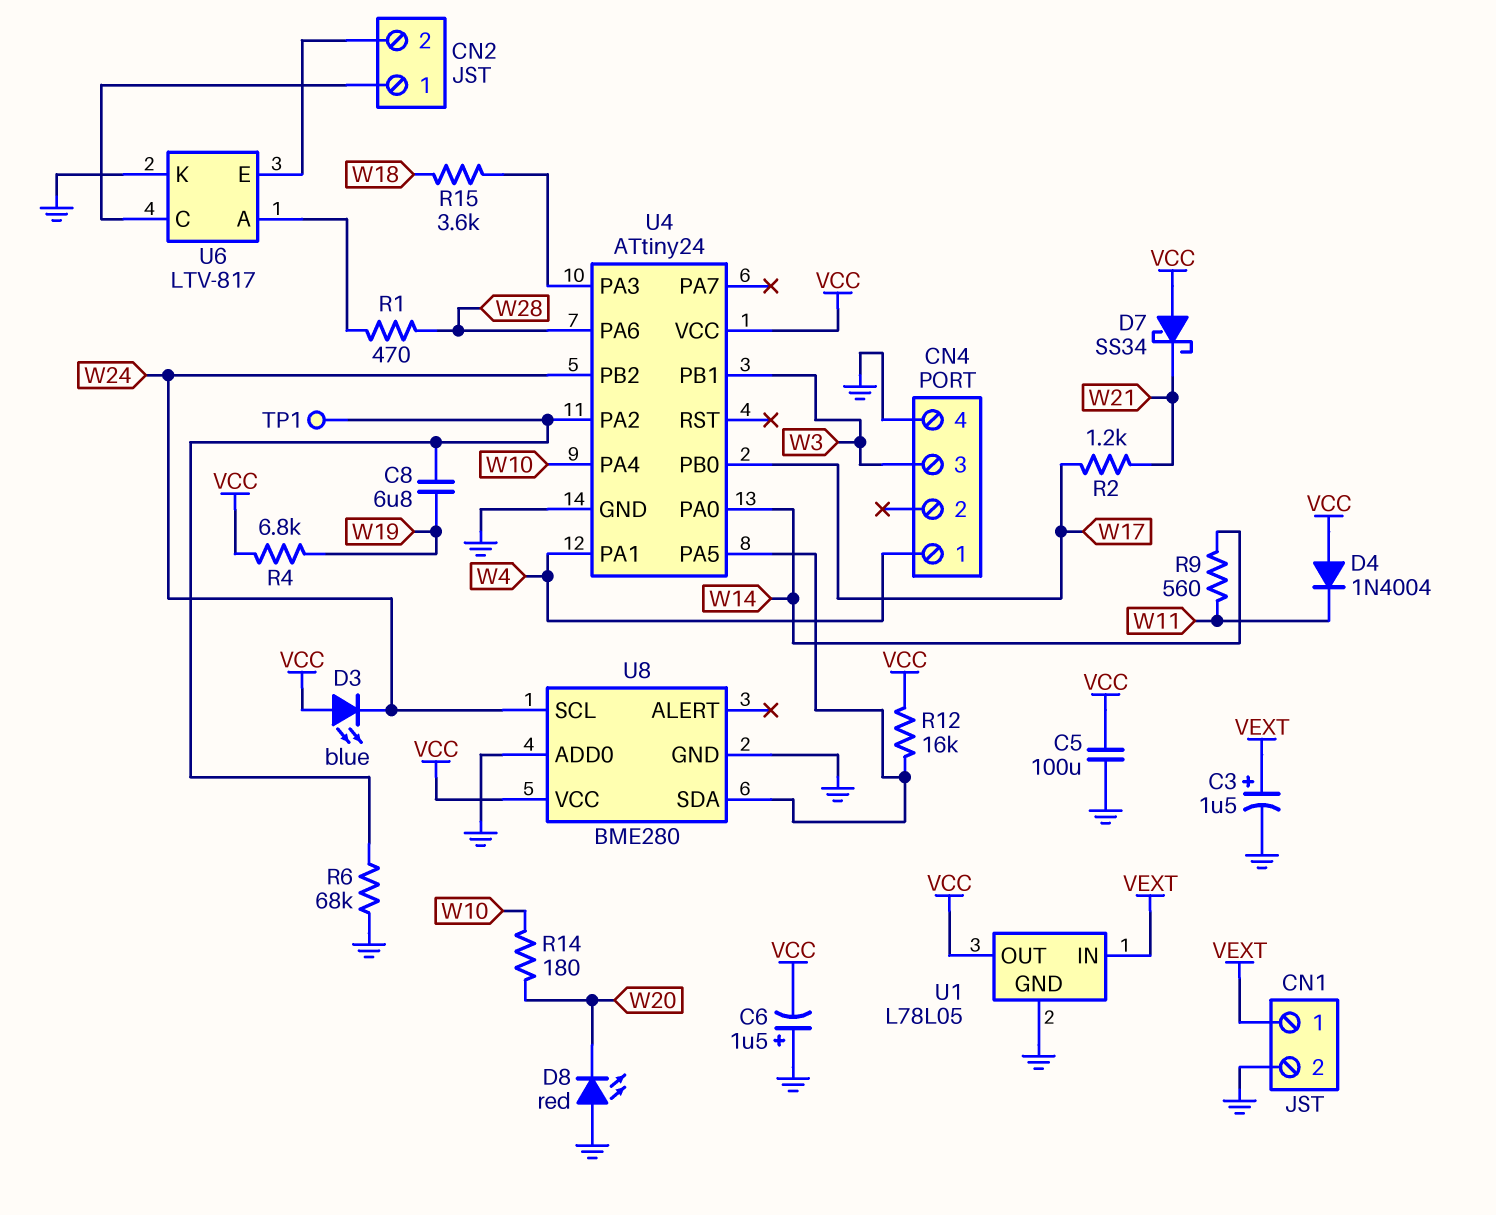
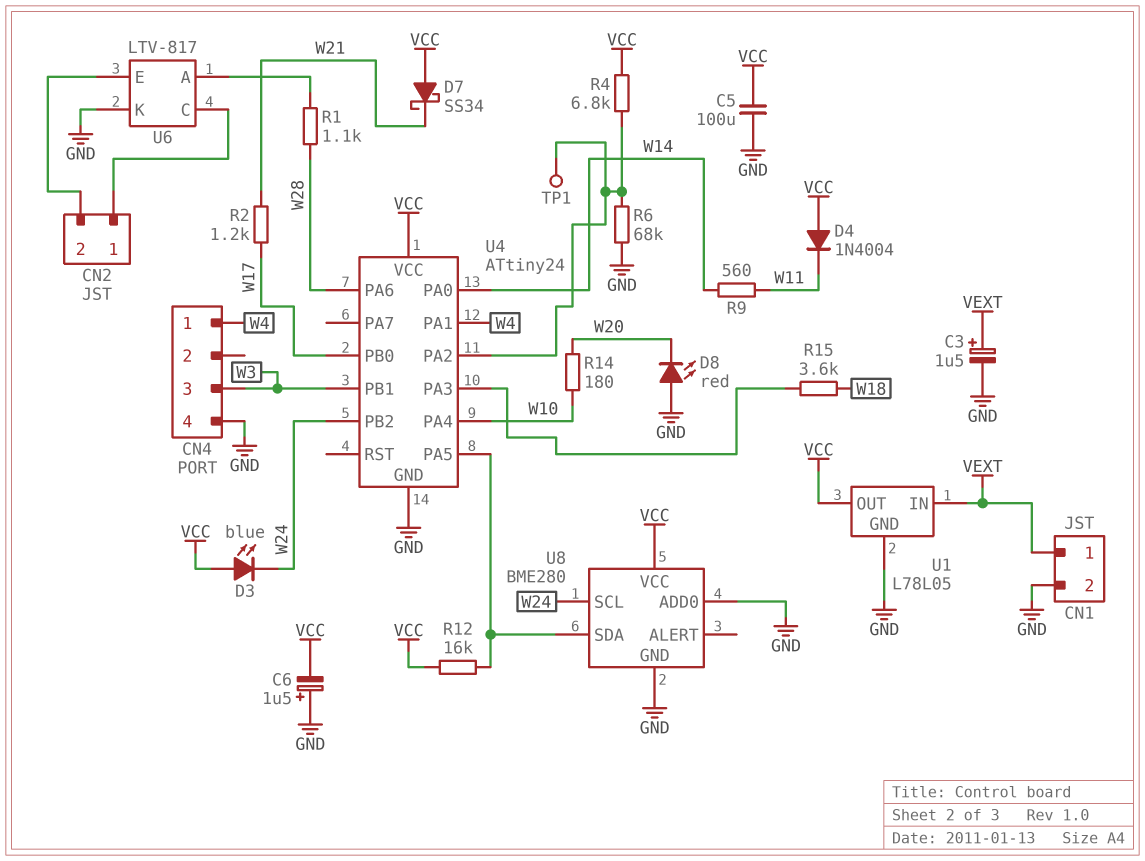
C8: 6.8uF (U4/PA2, W19) -> none
R1: 470 (U6/A, W28) -> 1.1k (U6/A, W28)
R4: 6.8k (VCC, W19) -> 6.8k (U4/PA2, VCC)

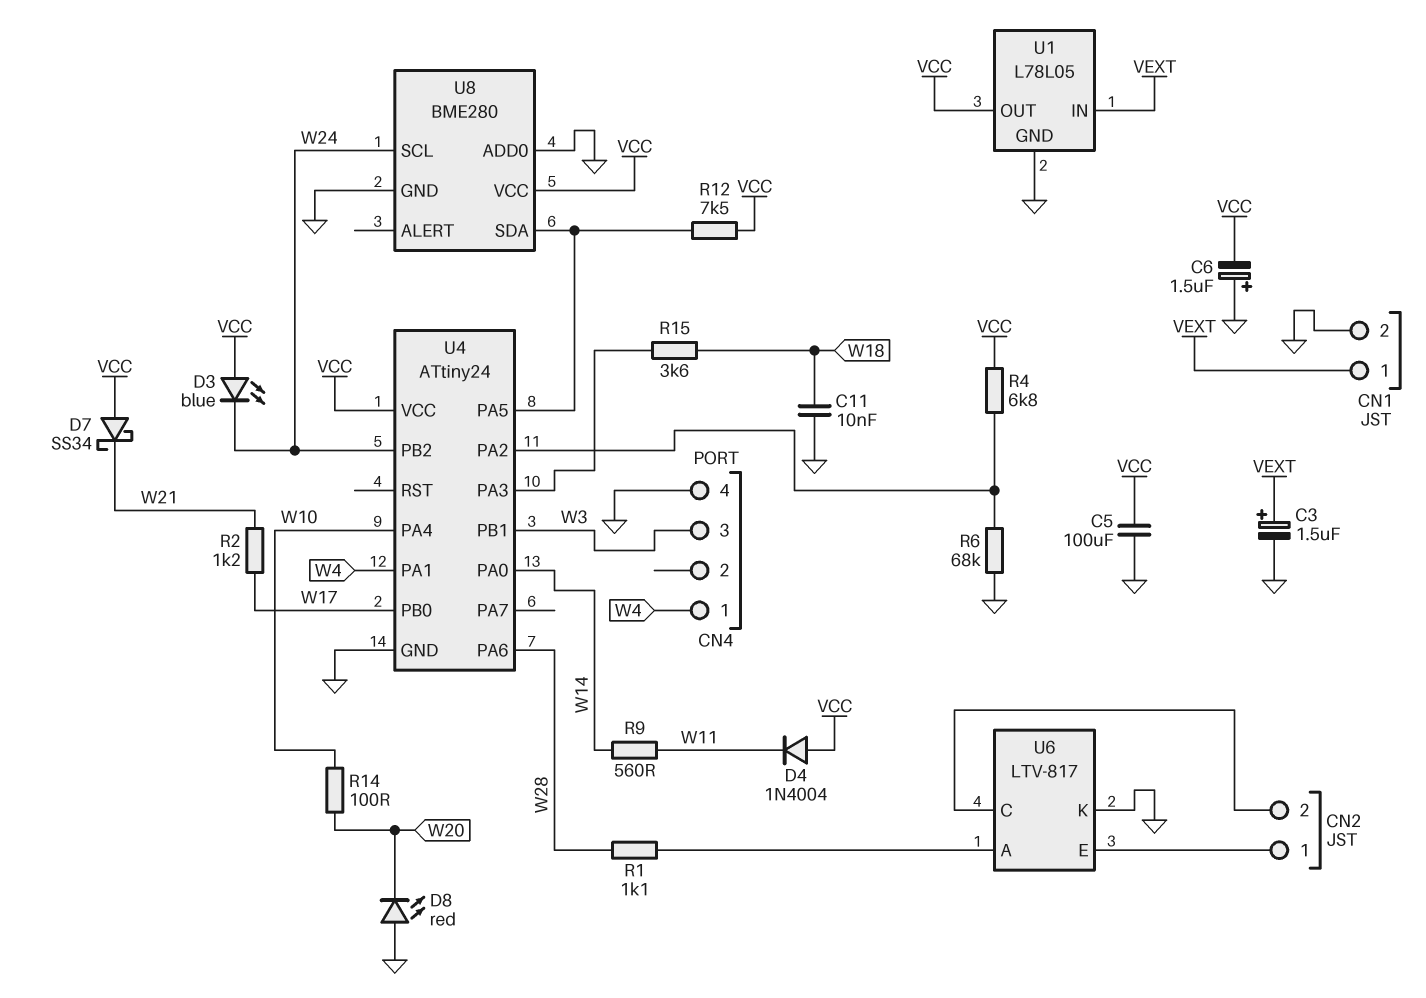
C11: none -> 10nF (GND, W18)
R12: 16k (U4/PA5, VCC) -> 7.5k (U4/PA5, VCC)
R14: 180 (W10, W20) -> 100 (W10, W20)
TP1: test point (U4/PA2) -> none
U6 pin C: CN2/1 -> CN2/2
U6 pin E: CN2/2 -> CN2/1

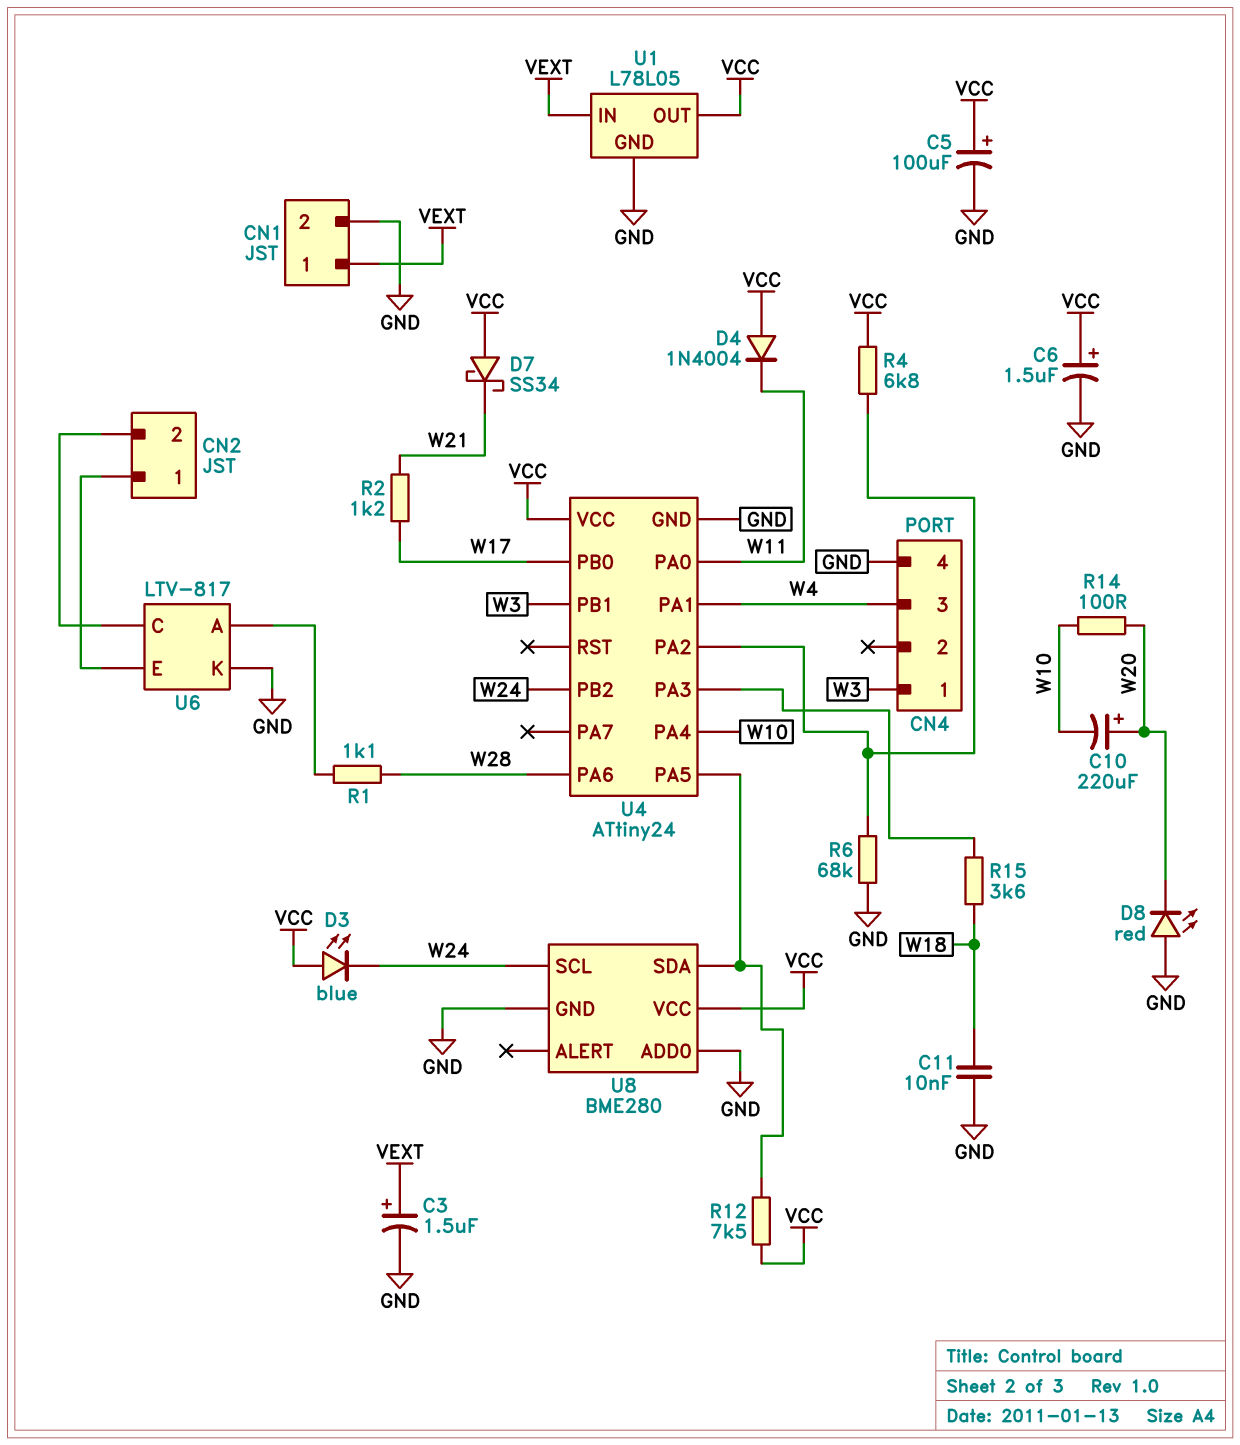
C5: 100uF (GND, VCC) -> 100uF (plus VCC, minus GND)
C6: 1.5uF (plus GND, minus VCC) -> 1.5uF (plus VCC, minus GND)
C10: none -> 220uF (plus W20, minus W10)
CN4 pin 1: W4 -> W3
CN4 pin 3: W3 -> W4
R9: 560 (W11, W14) -> none
U4 pin PA0: W14 -> W11

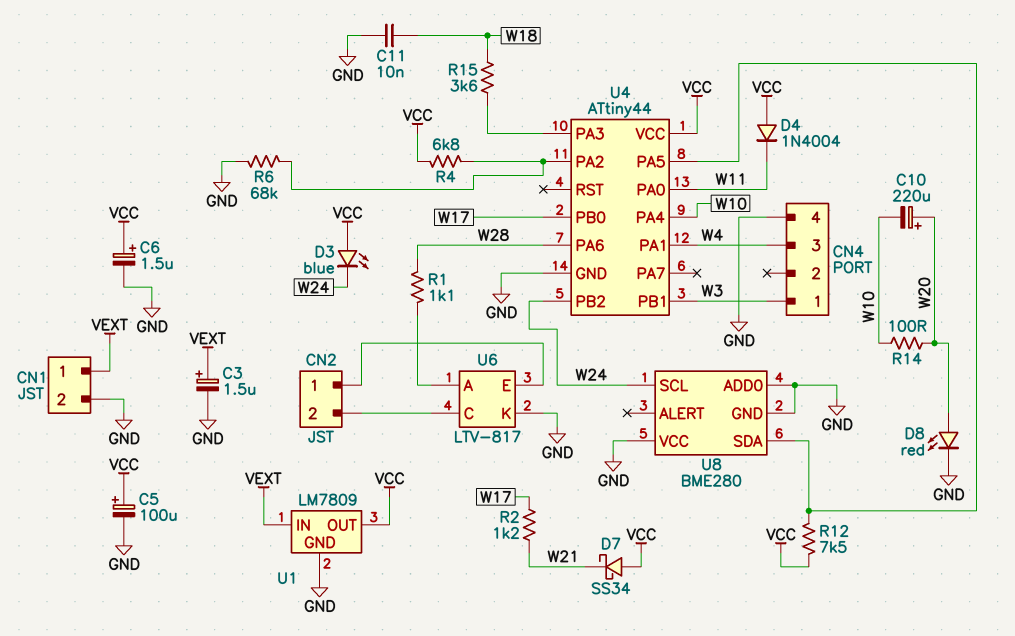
D8: LED red (A GND, K W20) -> LED red (A W20, K GND)
U1: L78L05 -> LM7809
U4: ATtiny24 -> ATtiny44
U8 pin VCC: VCC -> GND

